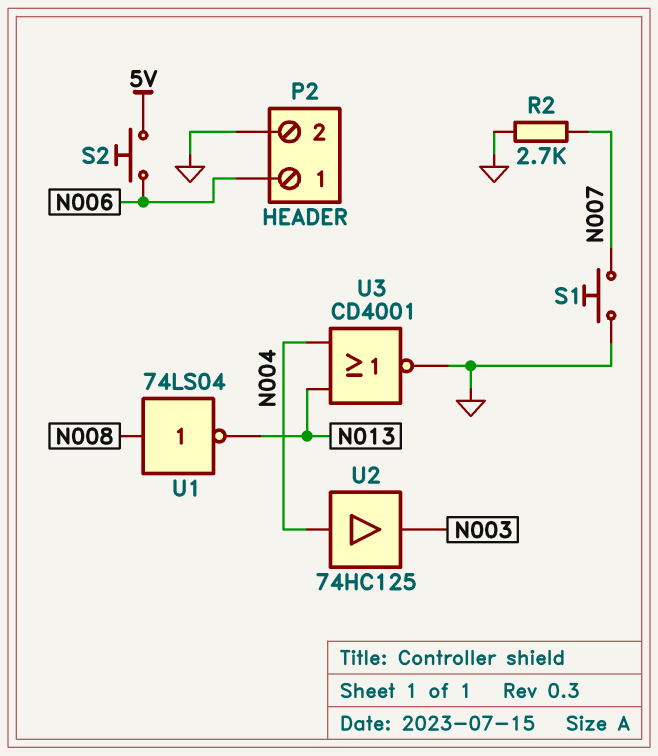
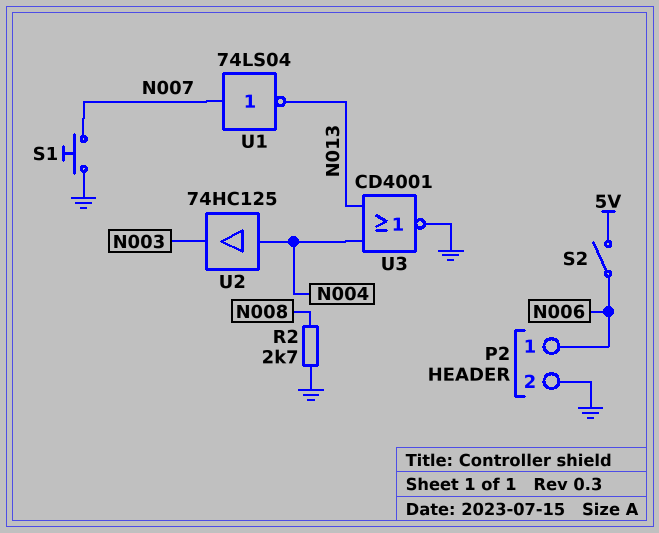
R2: 2.7k (GND, N007) -> 2.7k (GND, N008)
S2: button (5V, N006) -> switch (5V, N006)
U1: NOT 74LS04 (in N008, out N013) -> NOT 74LS04 (in N007, out N013)

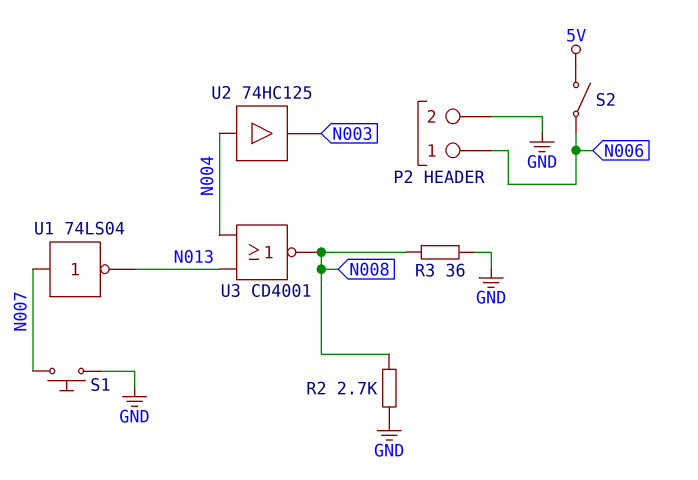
R3: none -> 36 (GND, N008)
U3: NOR CD4001 (in N004, in N013, out GND) -> NOR CD4001 (in N004, in N013, out N008)

